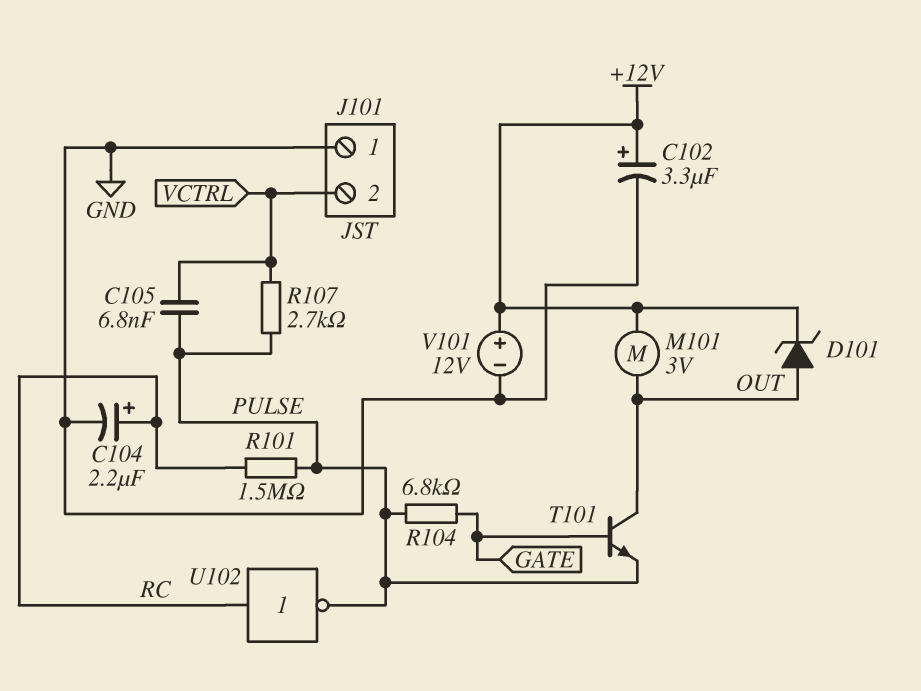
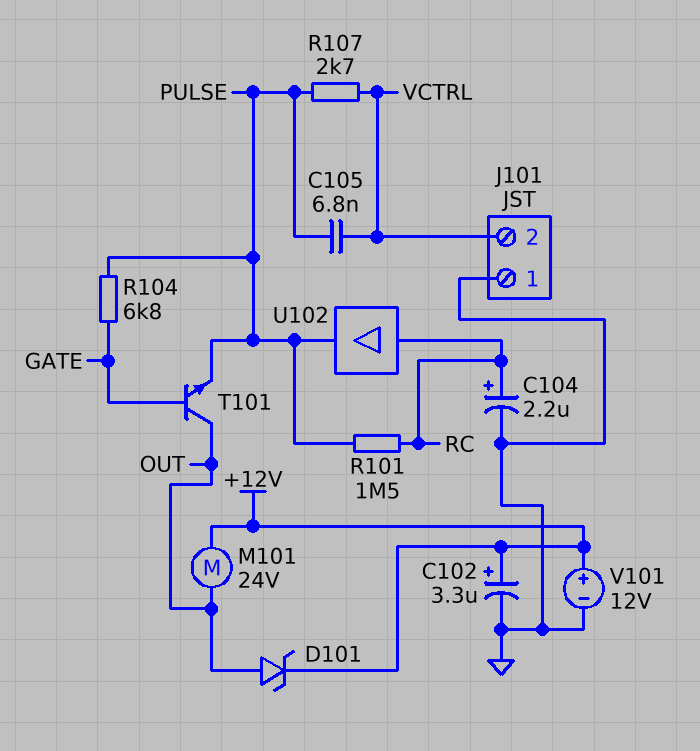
M101: motor 3V (+12V, OUT) -> motor 24V (+12V, OUT)
U102: NOT (in RC, out PULSE) -> buffer (in RC, out PULSE)

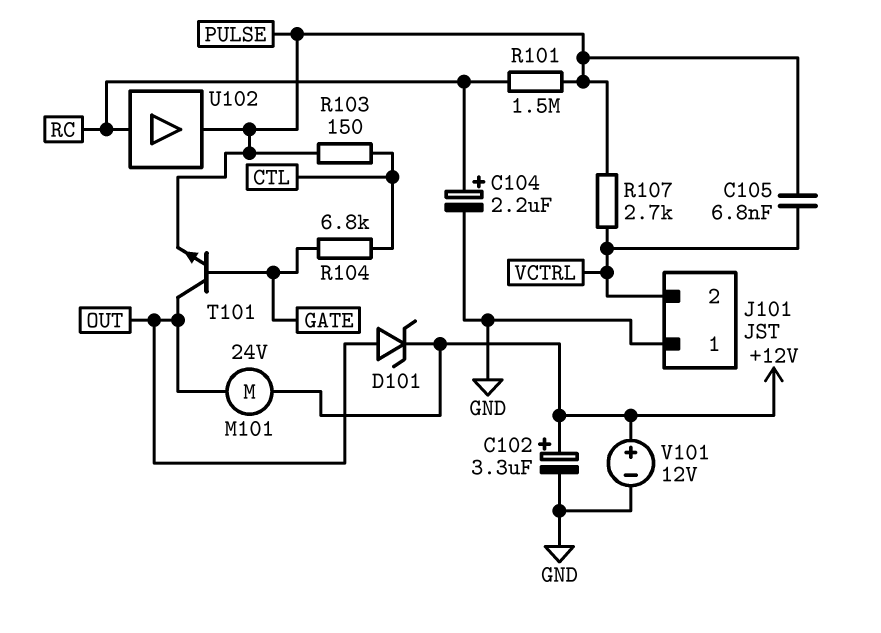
R103: none -> 150 (CTL, PULSE)
R104: 6.8k (GATE, PULSE) -> 6.8k (CTL, GATE)

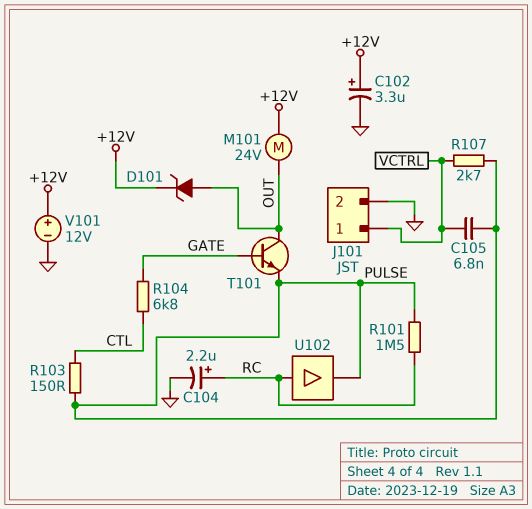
J101 pin 1: GND -> VCTRL
J101 pin 2: VCTRL -> GND

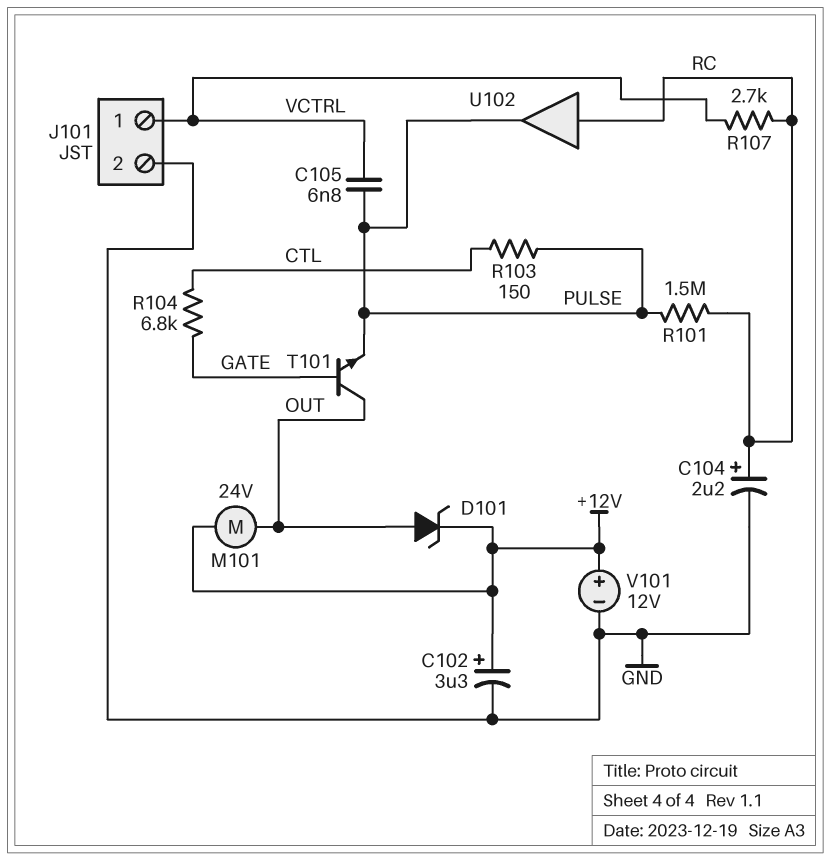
R107: 2.7k (PULSE, VCTRL) -> 2.7k (RC, VCTRL)

